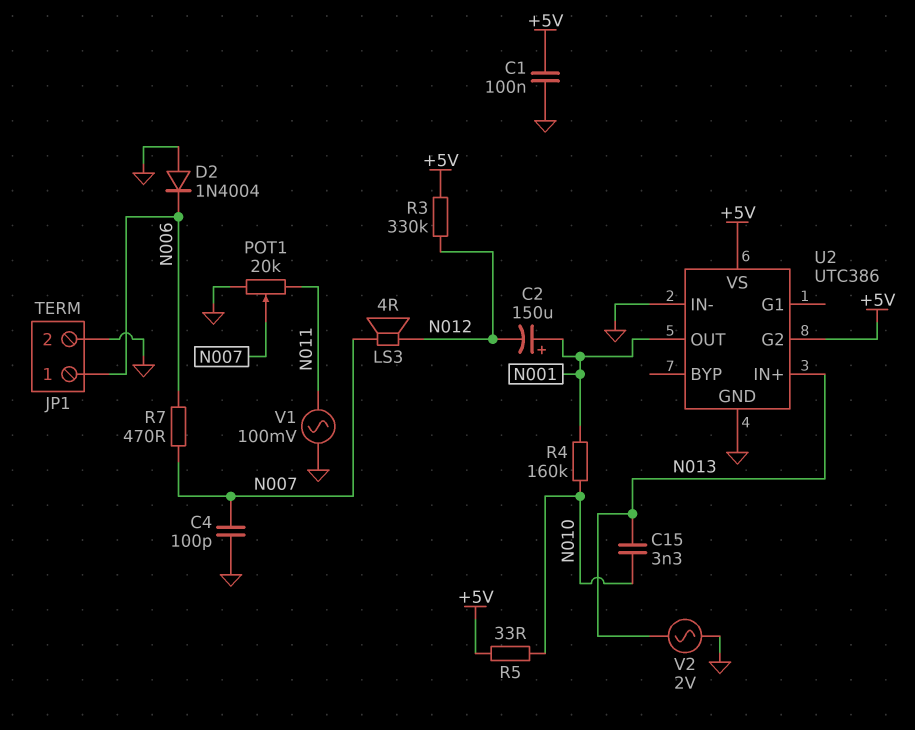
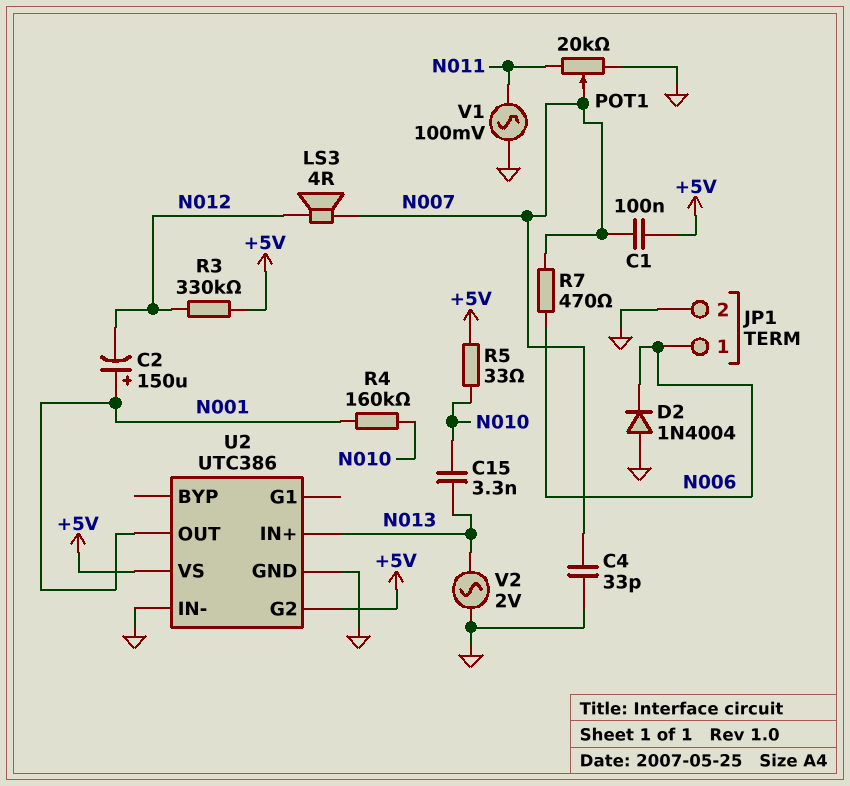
C1: 100nF (+5V, GND) -> 100nF (+5V, N007)
C4: 100pF (GND, N007) -> 33pF (GND, N007)

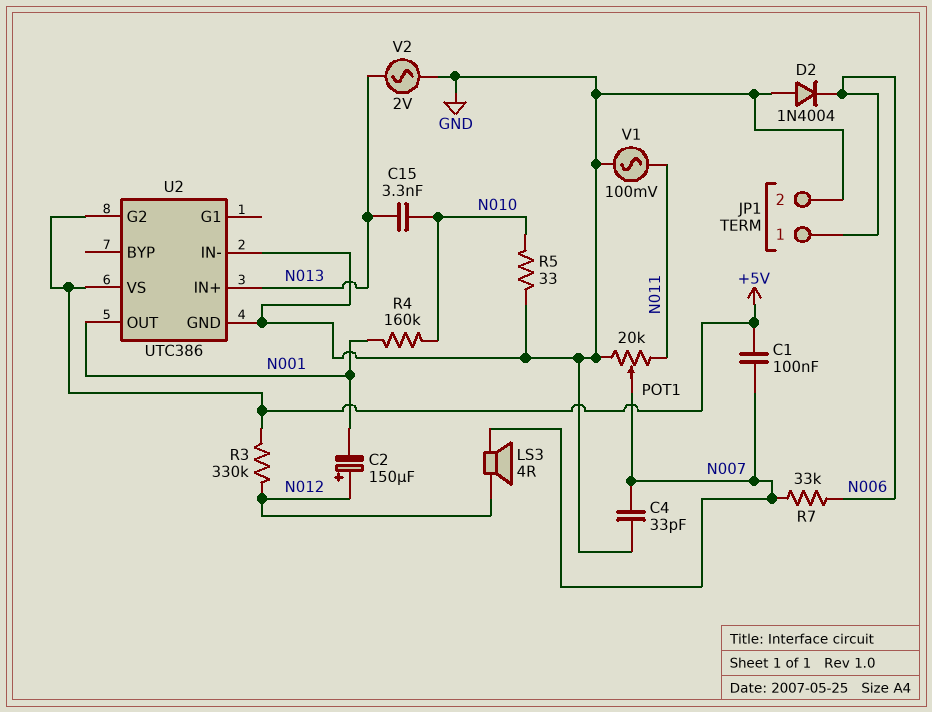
C2: 150uF (plus N001, minus N012) -> 150uF (plus N012, minus N001)
R5: 33 (+5V, N010) -> 33 (GND, N010)
R7: 470 (N006, N007) -> 33k (N006, N007)

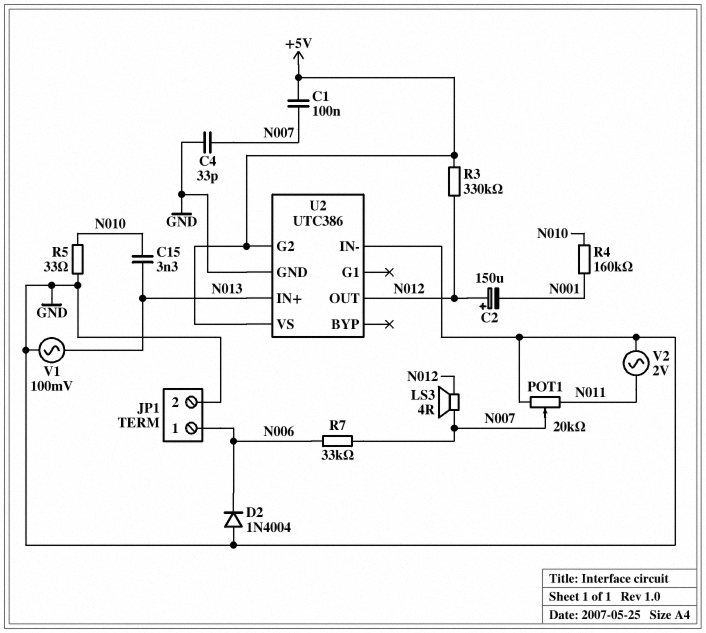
U2 pin OUT: N001 -> N012
V1: AC 100mV (GND, N011) -> AC 100mV (GND, N013)
V2: AC 2V (GND, N013) -> AC 2V (GND, N011)

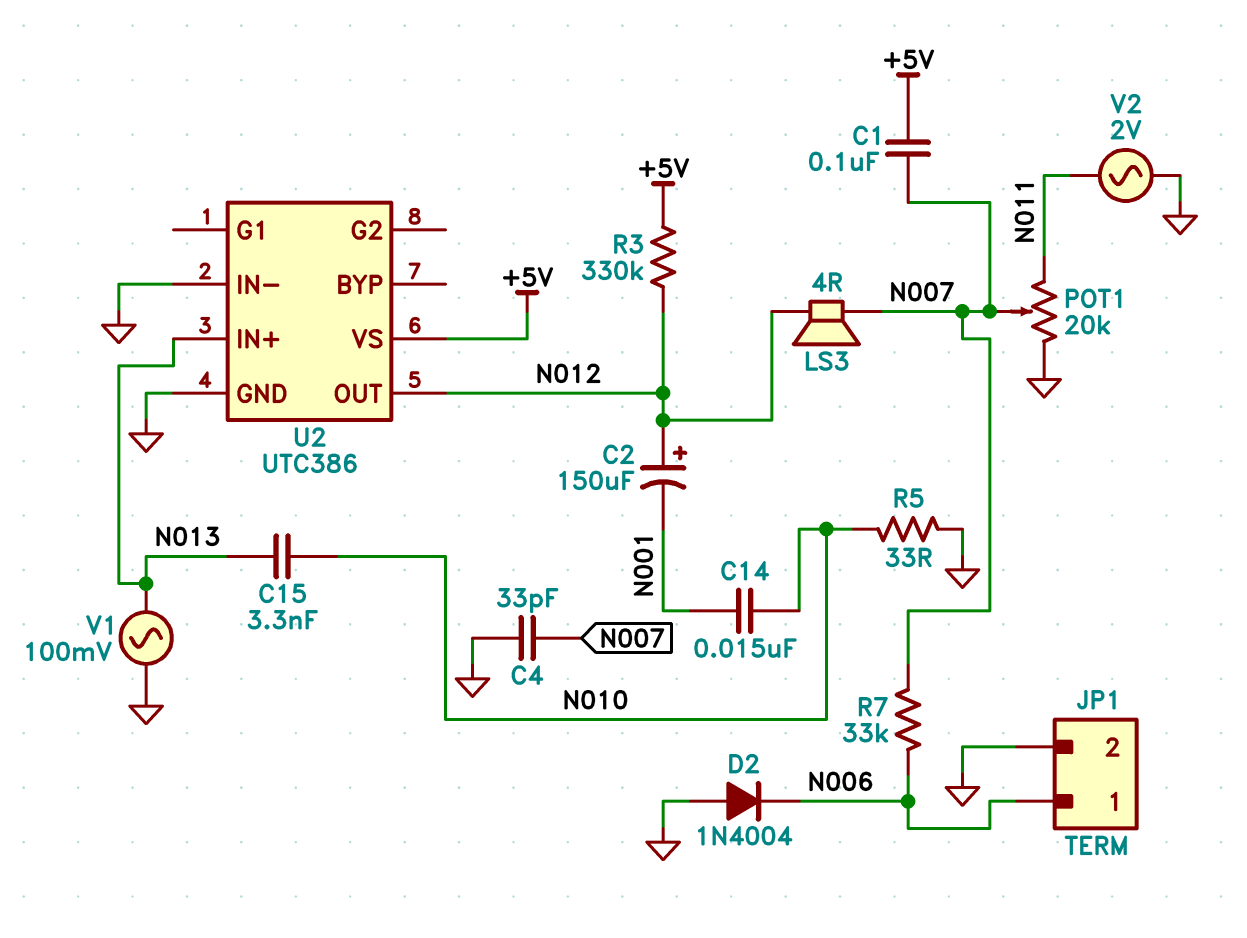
C14: none -> 15nF (N001, N010)
R4: 160k (N001, N010) -> none
U2 pin G2: +5V -> none

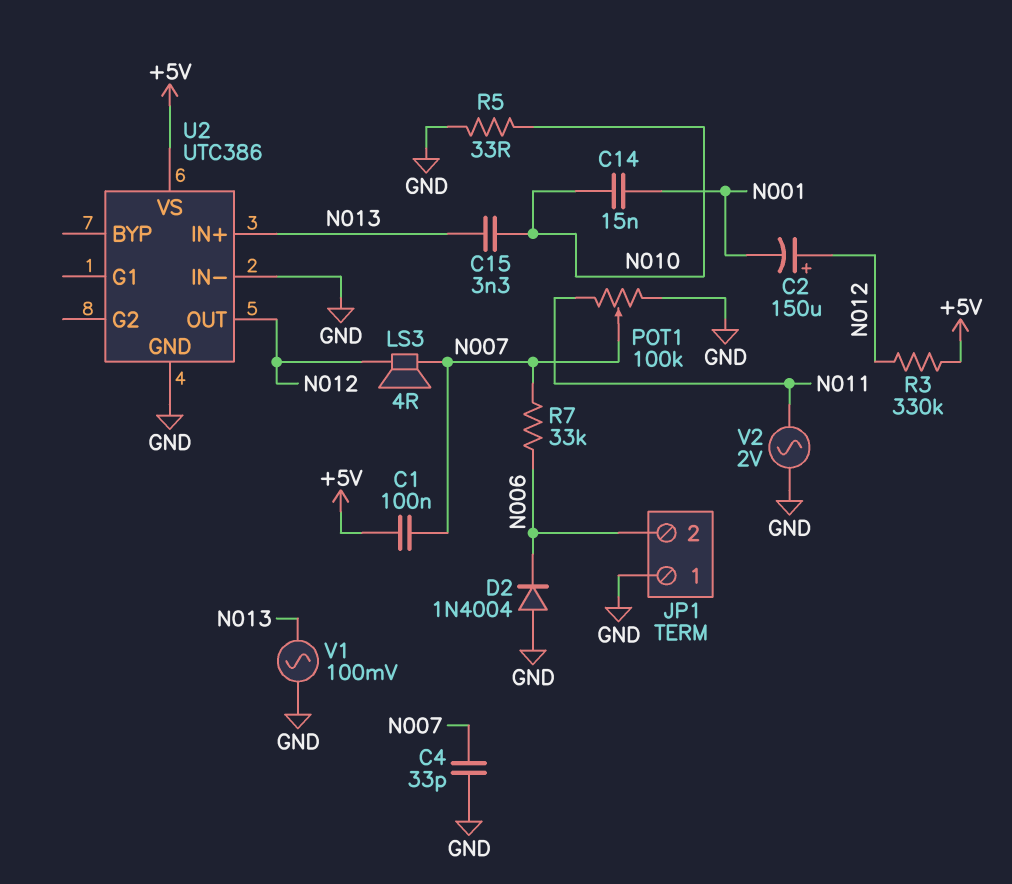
JP1 pin 1: N006 -> GND
JP1 pin 2: GND -> N006
POT1: 20k (GND, N011, wiper N007) -> 100k (GND, N011, wiper N007)

